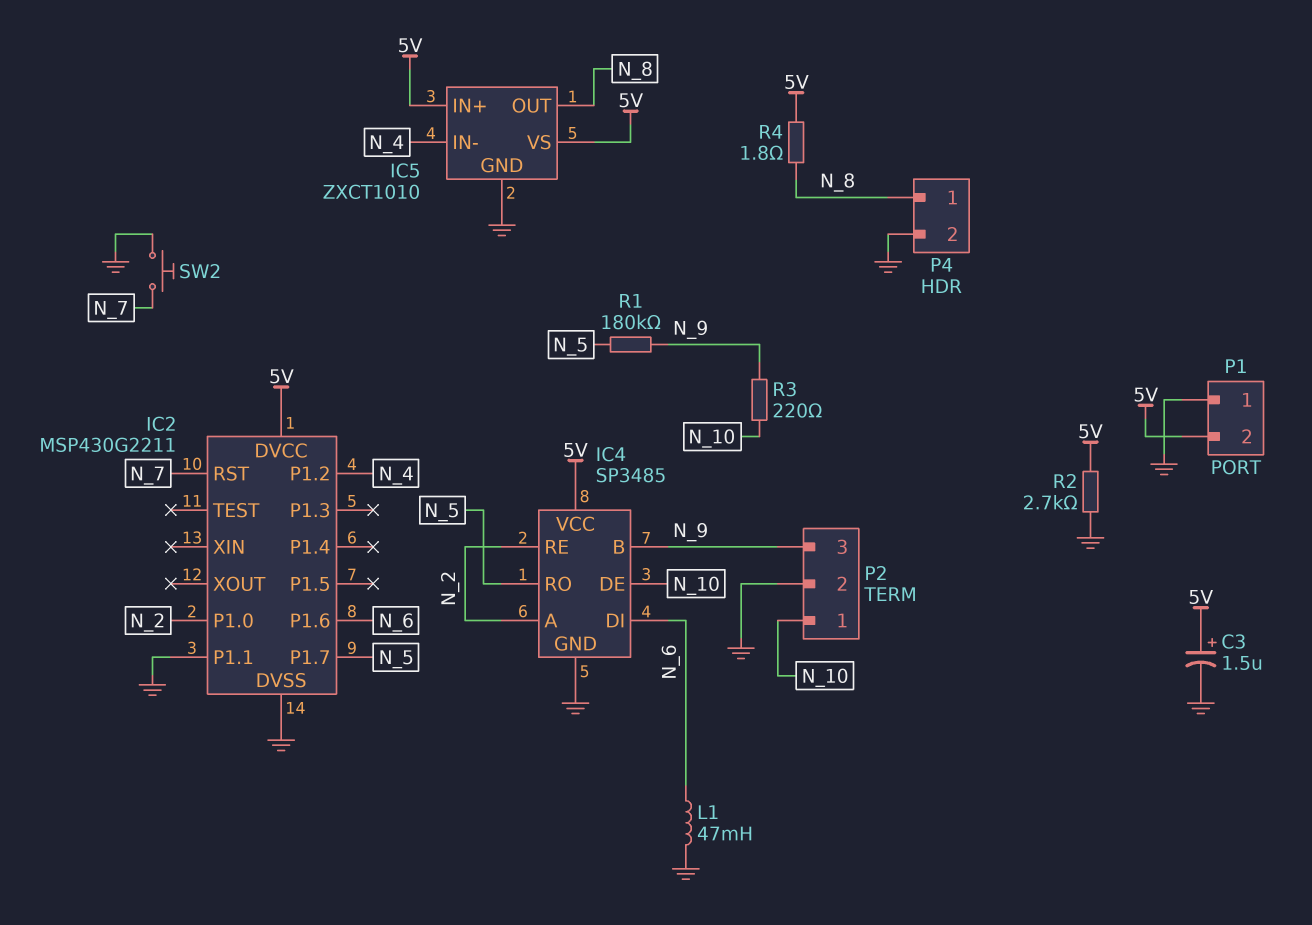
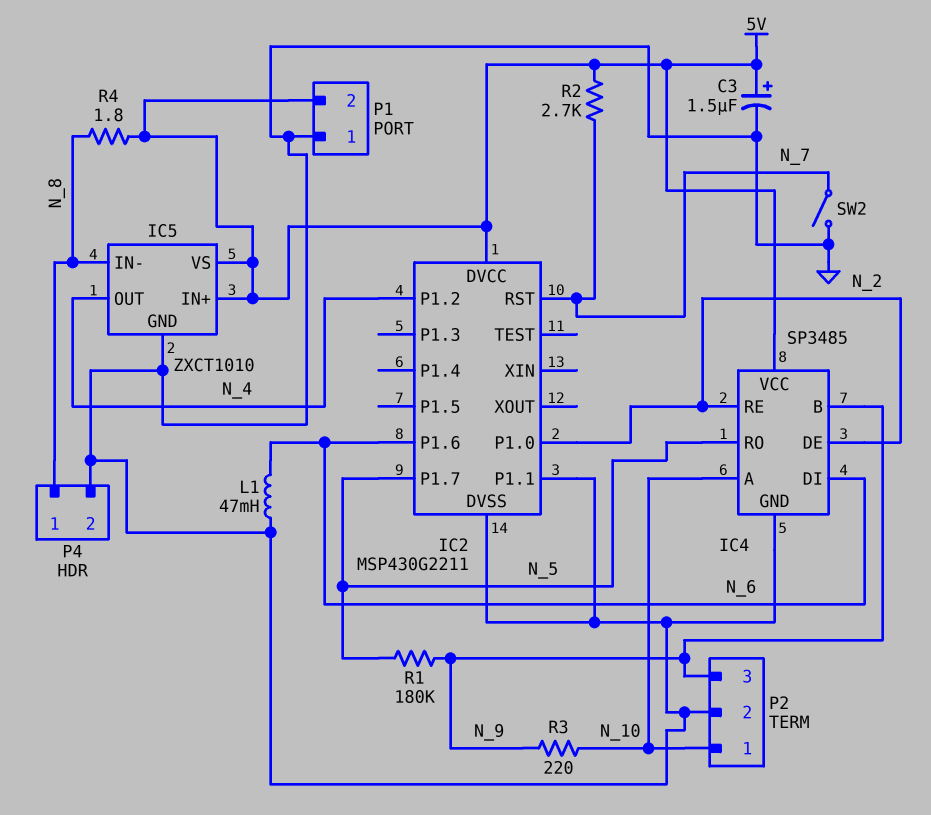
IC4 pin A: N_2 -> N_10
IC4 pin DE: N_10 -> N_2
IC5 pin IN-: N_4 -> N_8
IC5 pin OUT: N_8 -> N_4
R2: 2.7k (5V, GND) -> 2.7k (5V, N_7)
SW2: button (GND, N_7) -> switch (GND, N_7)

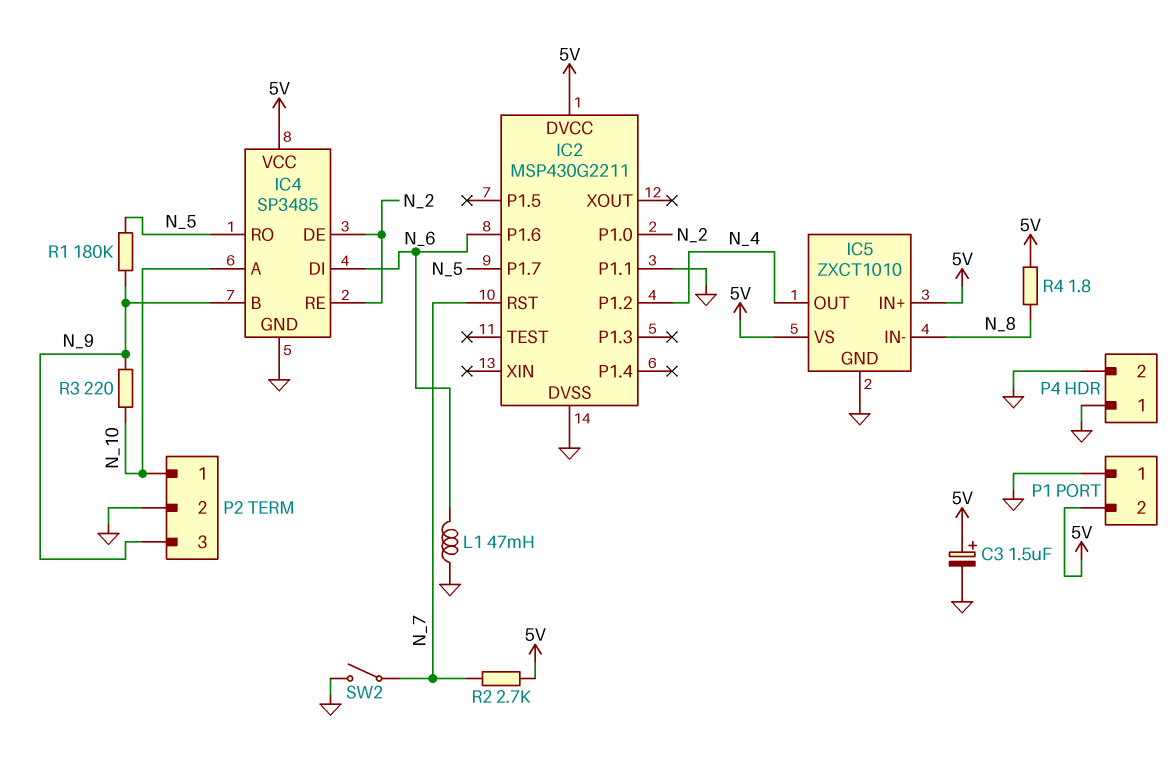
P4 pin 1: N_8 -> GND

